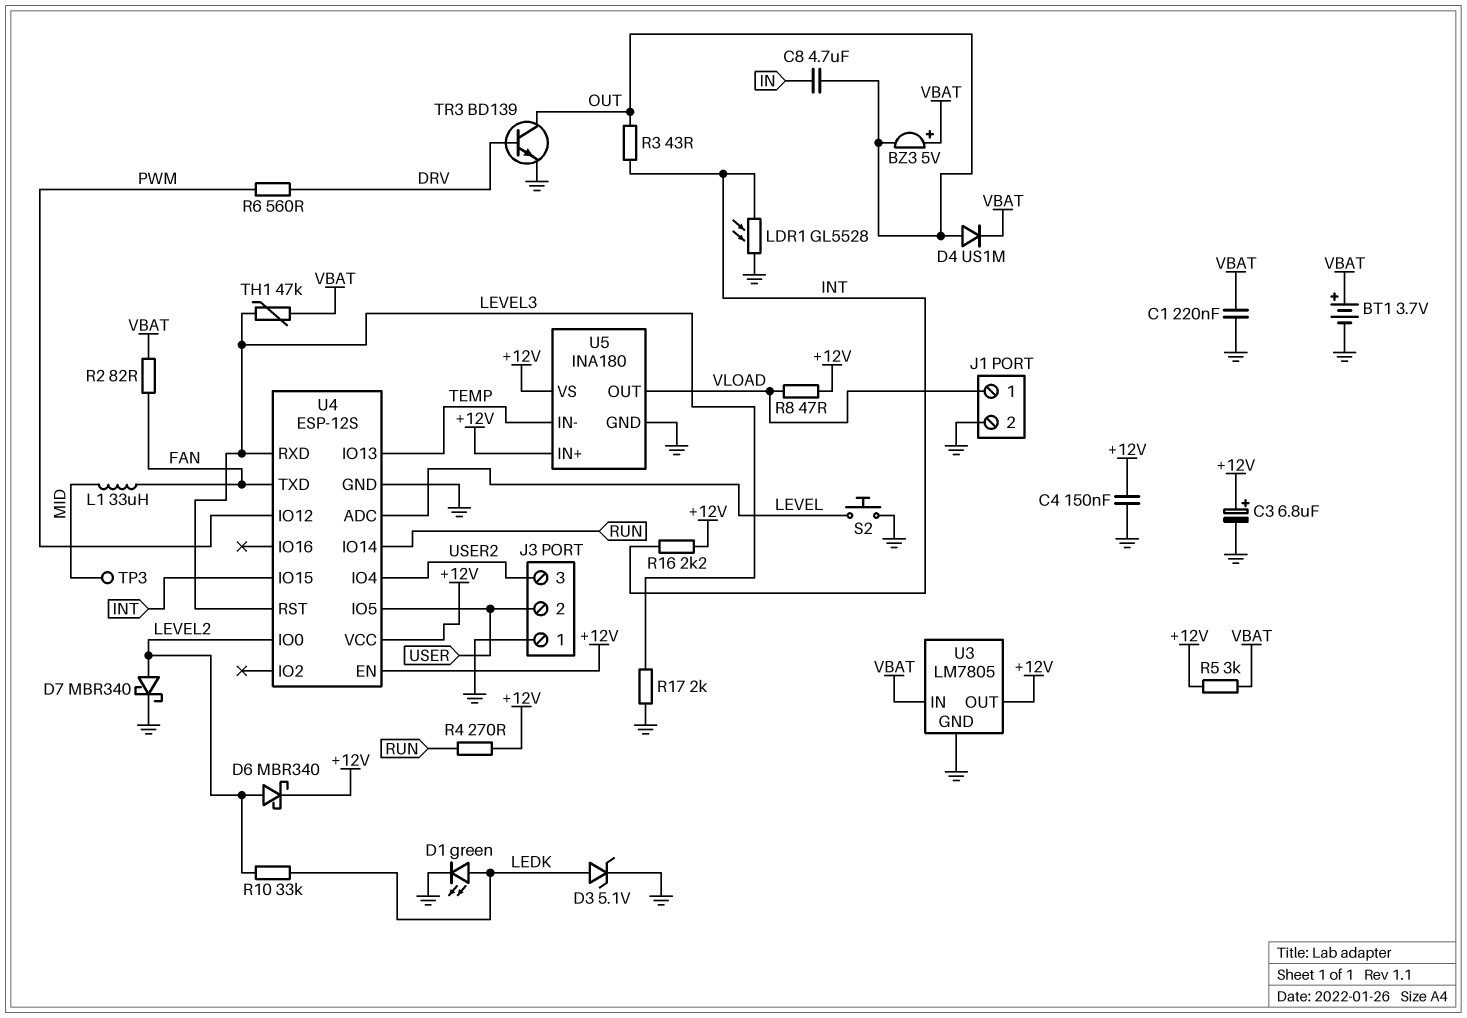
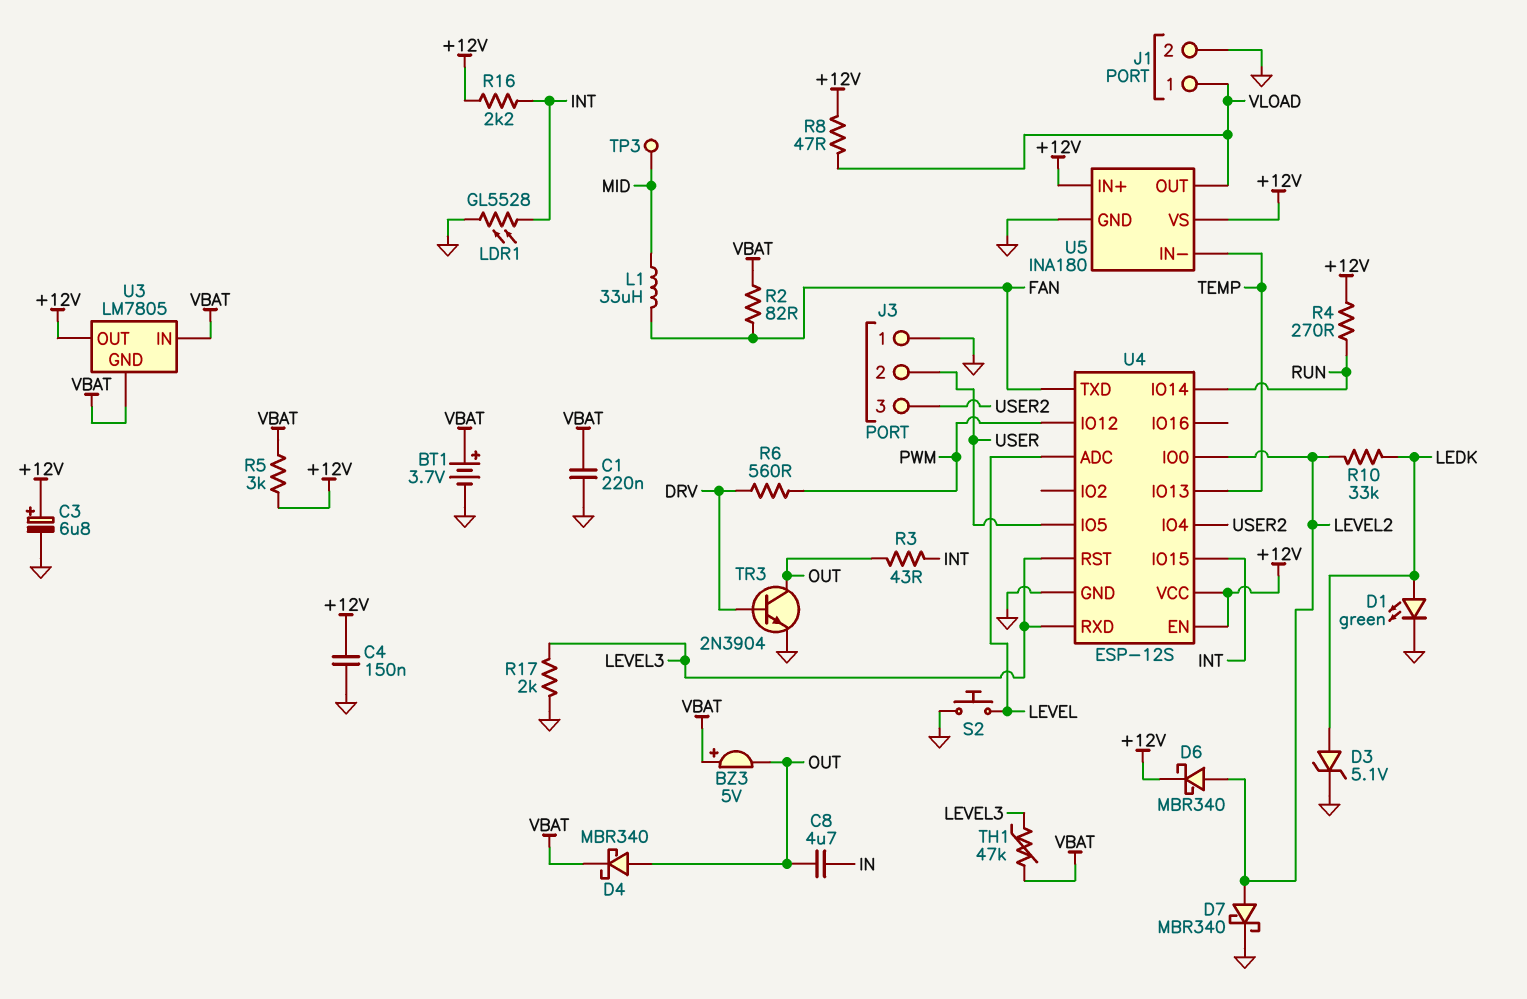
D4: diode US1M (A OUT, K VBAT) -> schottky MBR340 (A OUT, K VBAT)
TR3: NPN BD139 (B DRV, C OUT, E GND) -> NPN 2N3904 (B DRV, C OUT, E GND)
U3 pin GND: GND -> VBAT

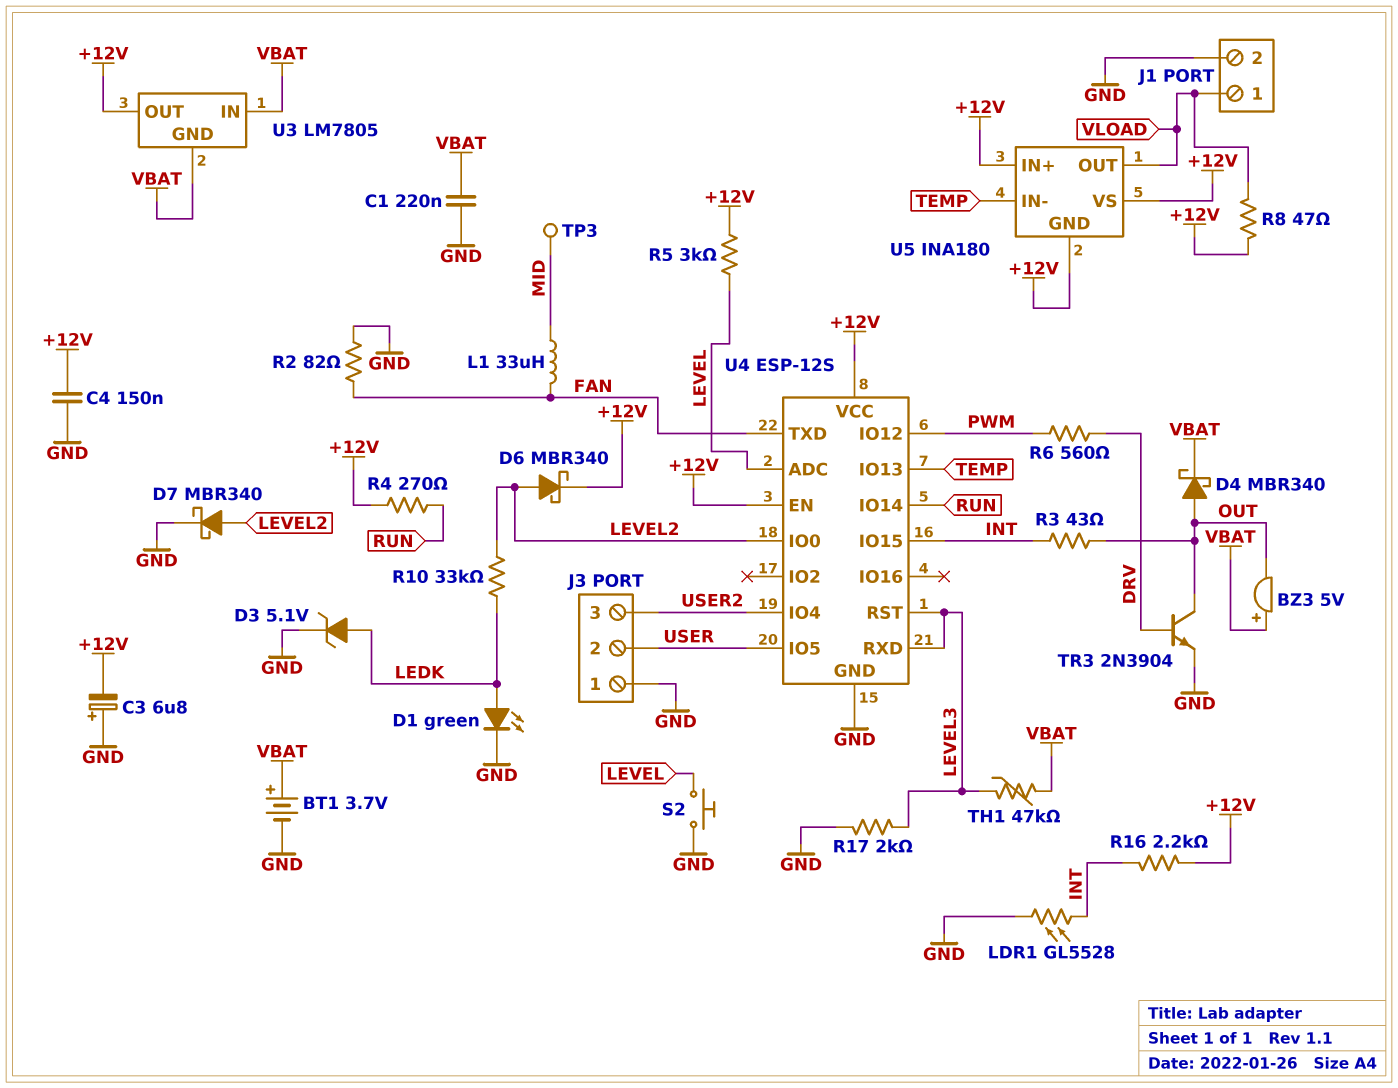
C3: 6.8uF (plus +12V, minus GND) -> 6.8uF (plus GND, minus +12V)
C8: 4.7uF (IN, OUT) -> none
R2: 82 (FAN, VBAT) -> 82 (FAN, GND)
R5: 3k (+12V, VBAT) -> 3k (+12V, LEVEL)
U5 pin GND: GND -> +12V

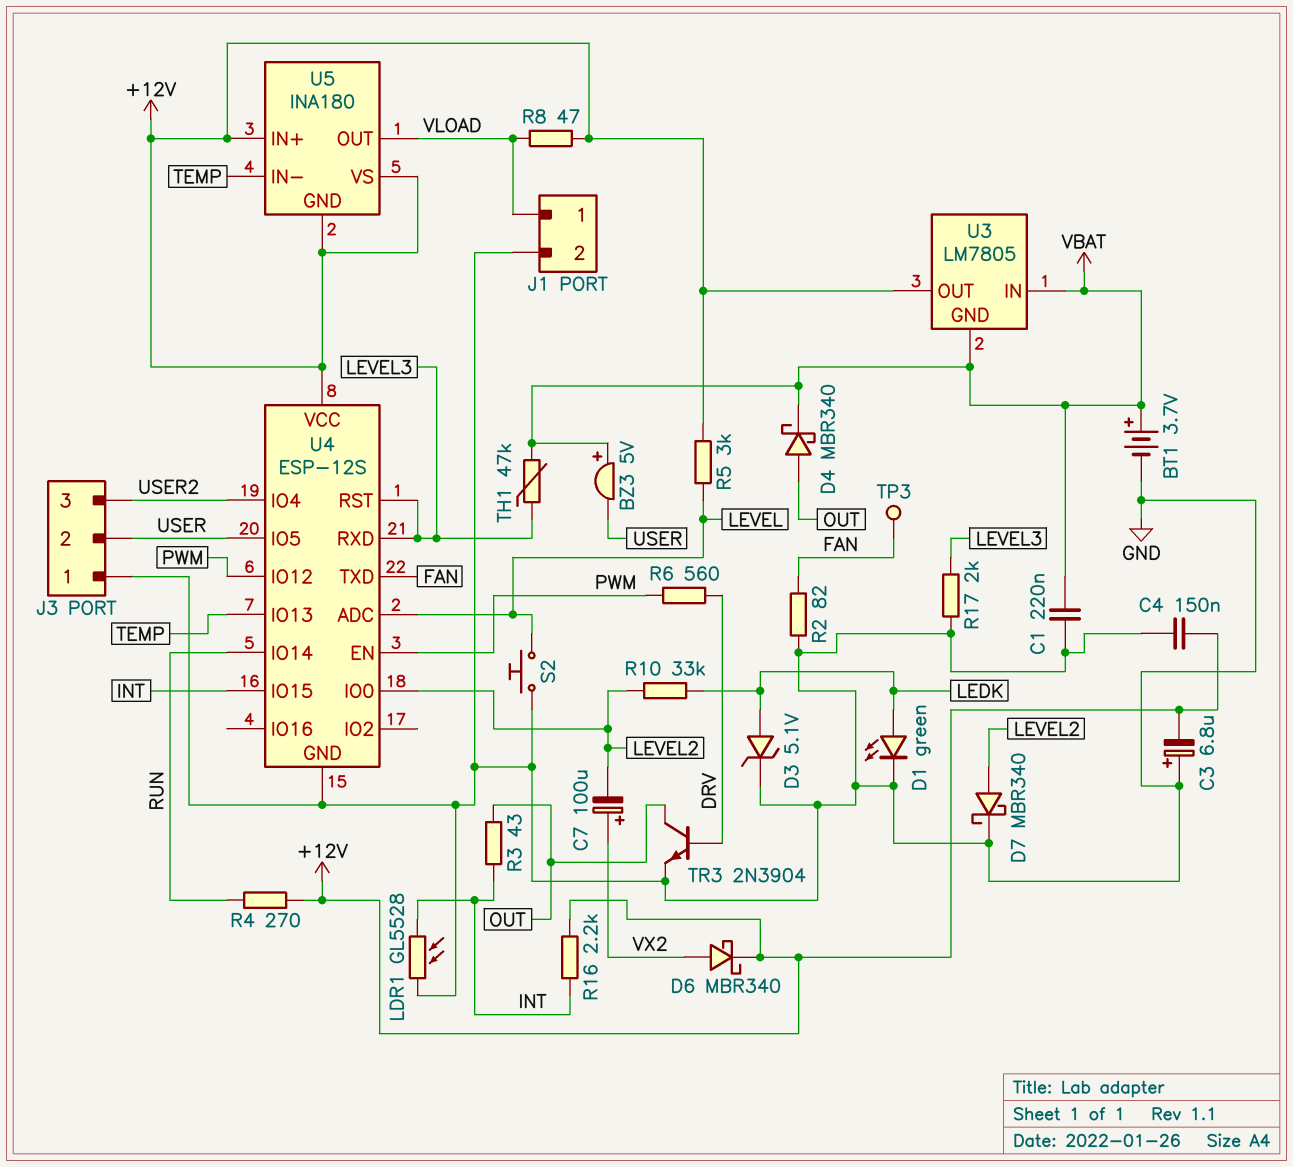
BZ3: buzzer 5V (plus VBAT, minus OUT) -> buzzer 5V (plus VBAT, minus USER)
C7: none -> 100uF (plus VX2, minus LEVEL2)
D6: schottky MBR340 (A LEVEL2, K +12V) -> schottky MBR340 (A VX2, K +12V)
L1: 33uH (FAN, MID) -> none
TP3: test point (MID) -> test point (FAN)
U4 pin EN: +12V -> PWM

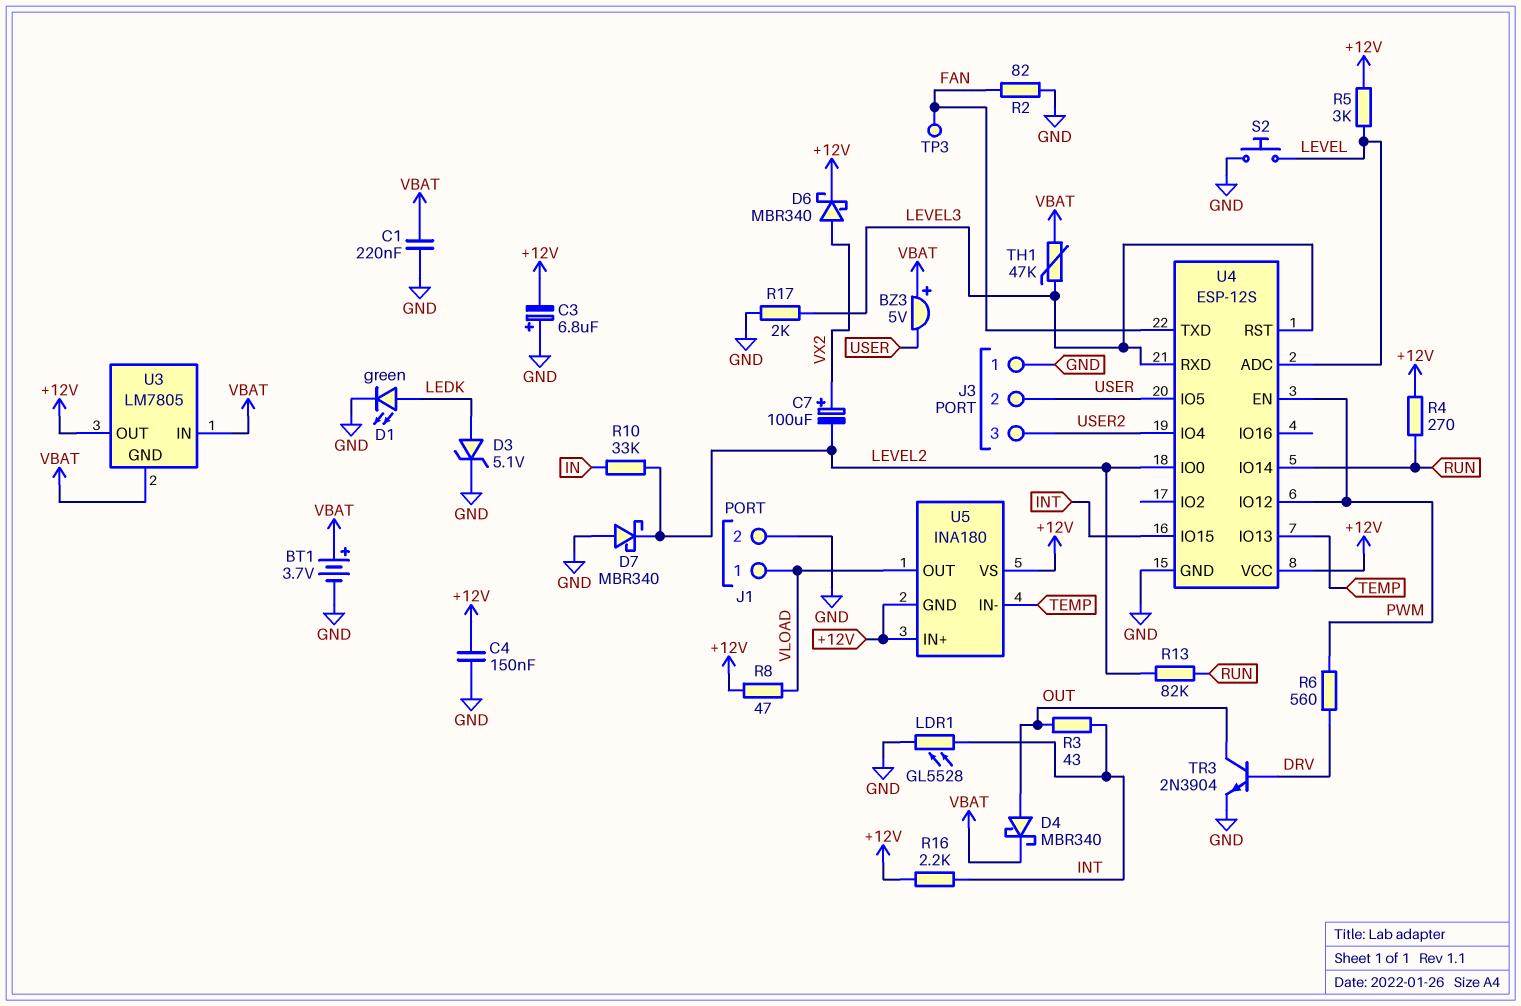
D7: schottky MBR340 (A LEVEL2, K GND) -> schottky MBR340 (A GND, K LEVEL2)
R10: 33k (LEDK, LEVEL2) -> 33k (IN, LEVEL2)
R13: none -> 82k (LEVEL2, RUN)

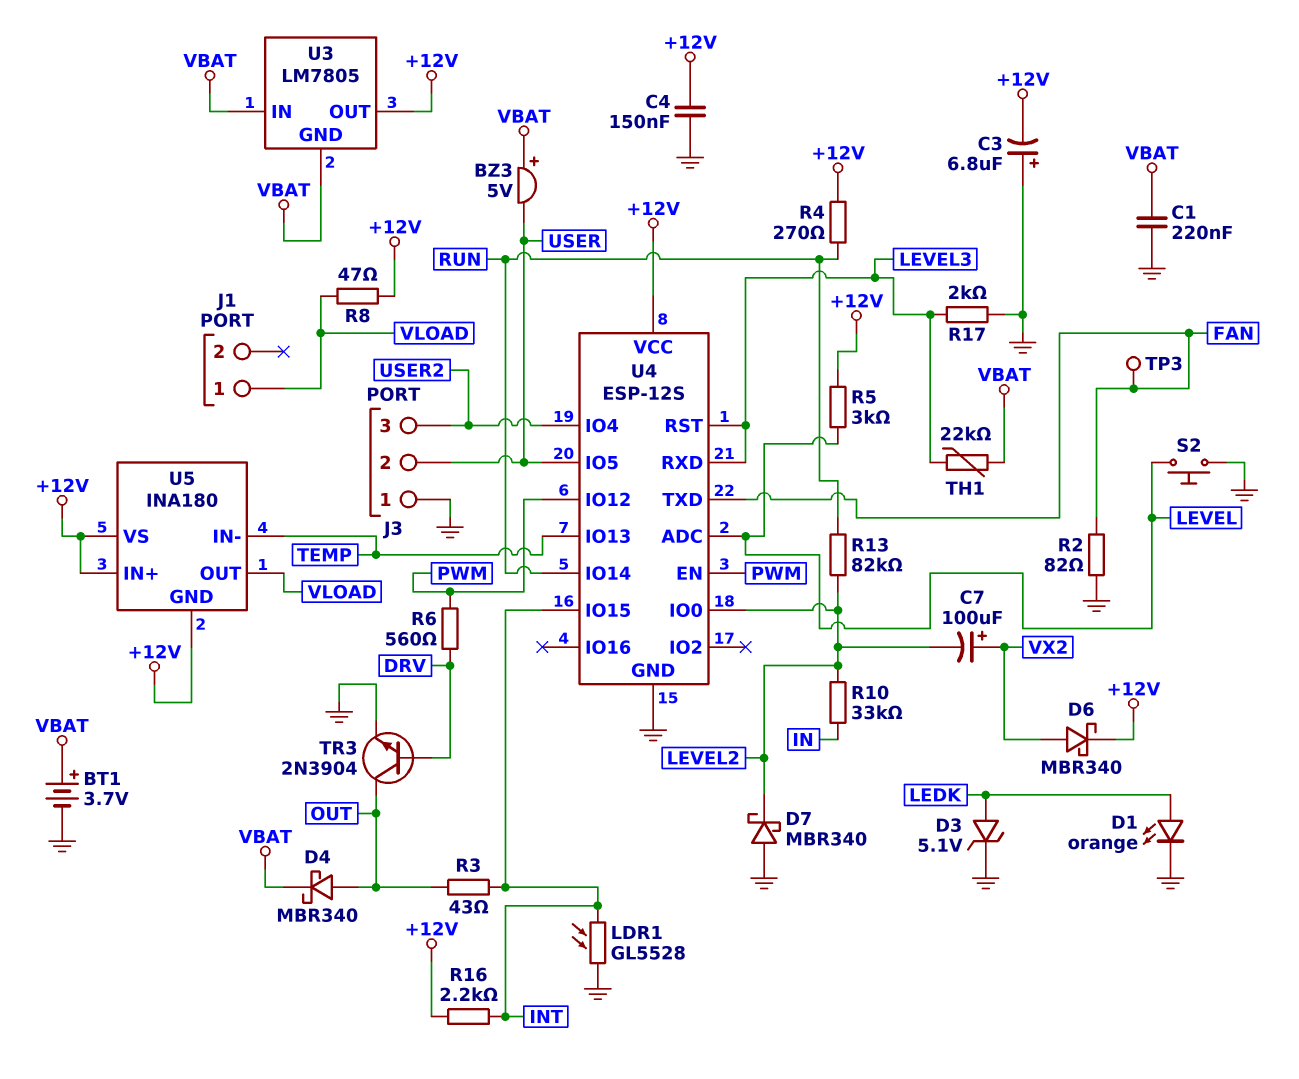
D1: LED green (A LEDK, K GND) -> LED orange (A LEDK, K GND)
J1 pin 2: GND -> none
TH1: 47k (LEVEL3, VBAT) -> 22k (LEVEL3, VBAT)

